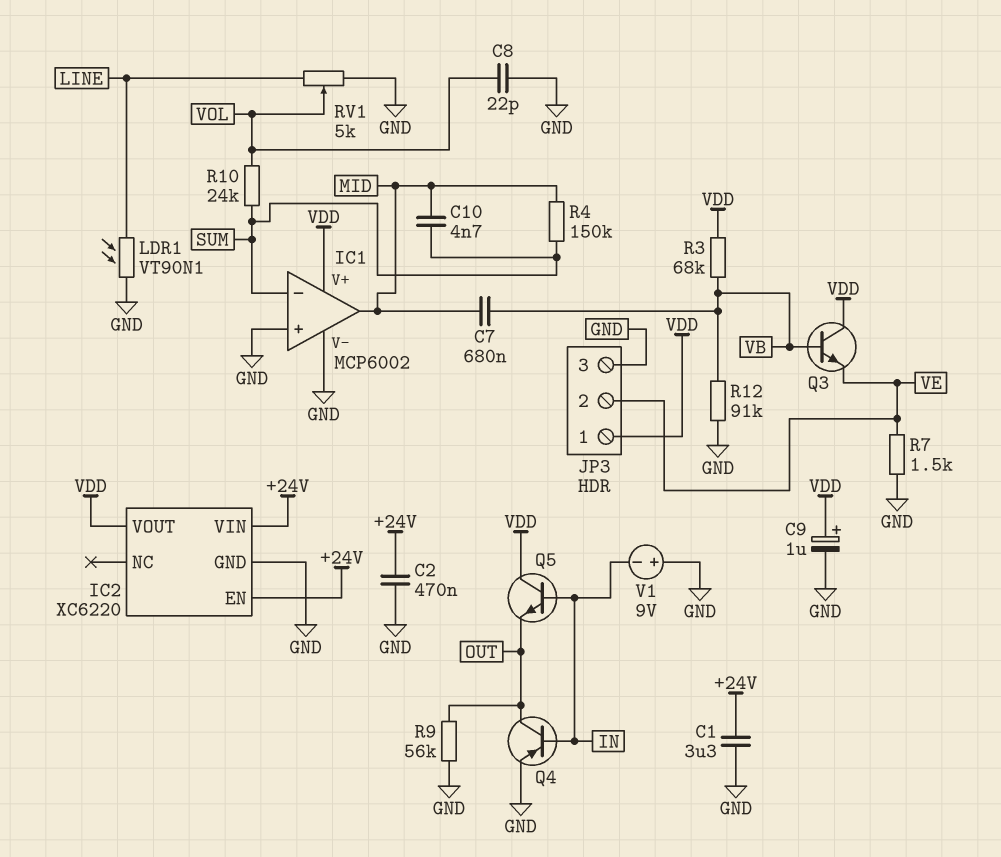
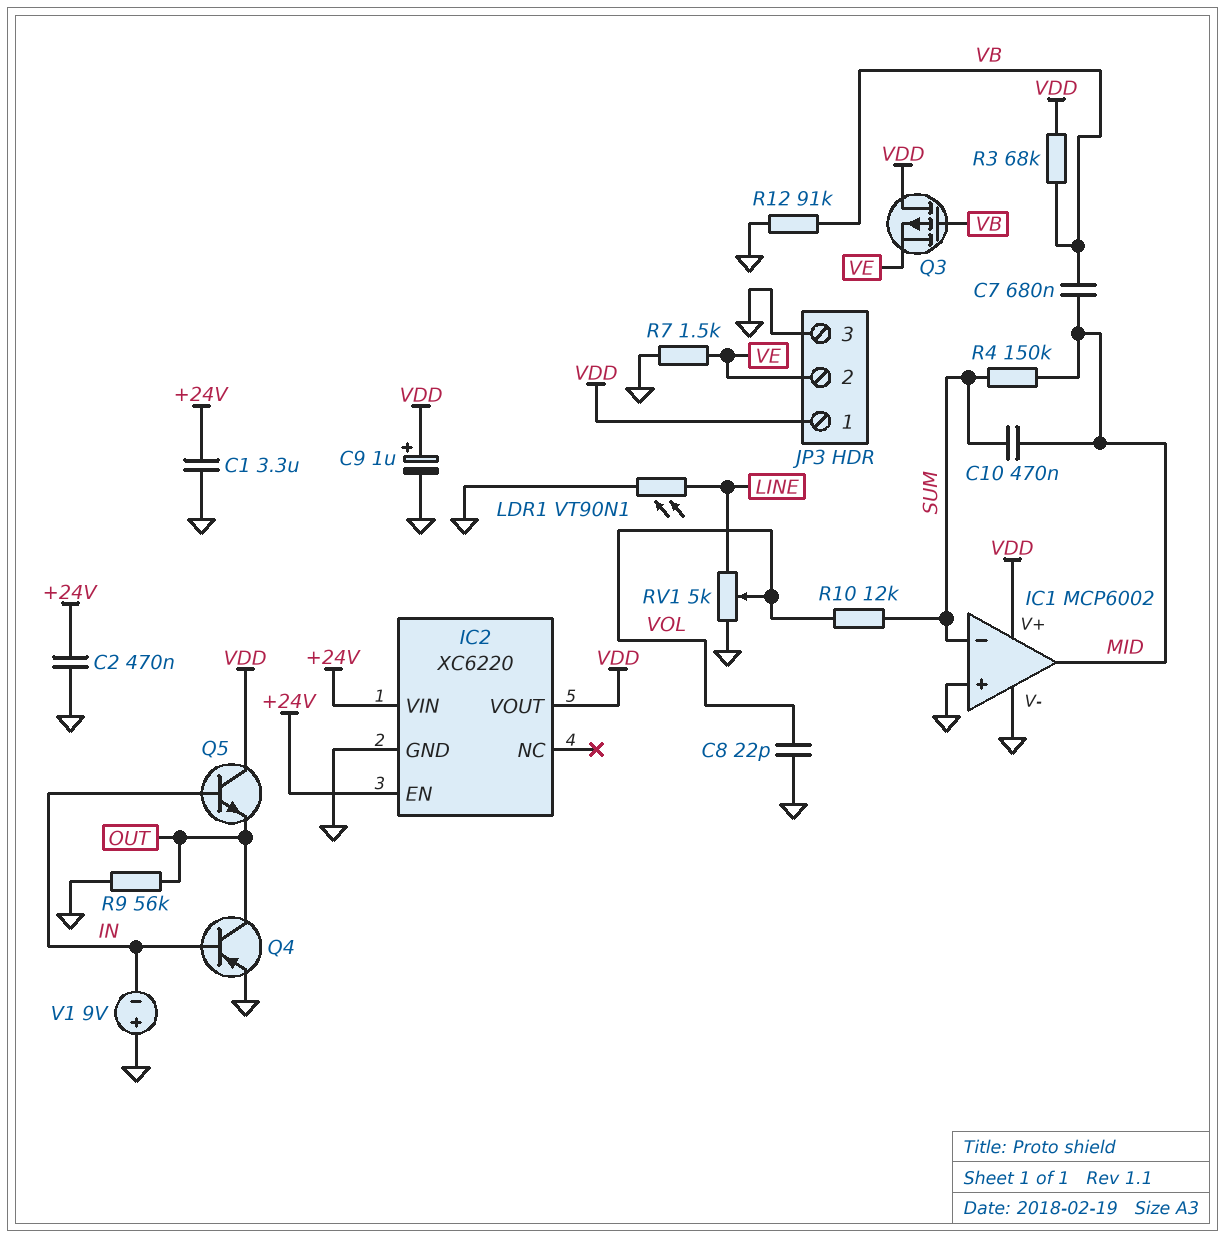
C10: 4.7nF (MID, SUM) -> 470nF (MID, SUM)
Q3: NPN (B VB, C VDD, E VE) -> PMOS (G VB, D VDD, S VE)
R10: 24k (SUM, VOL) -> 12k (SUM, VOL)

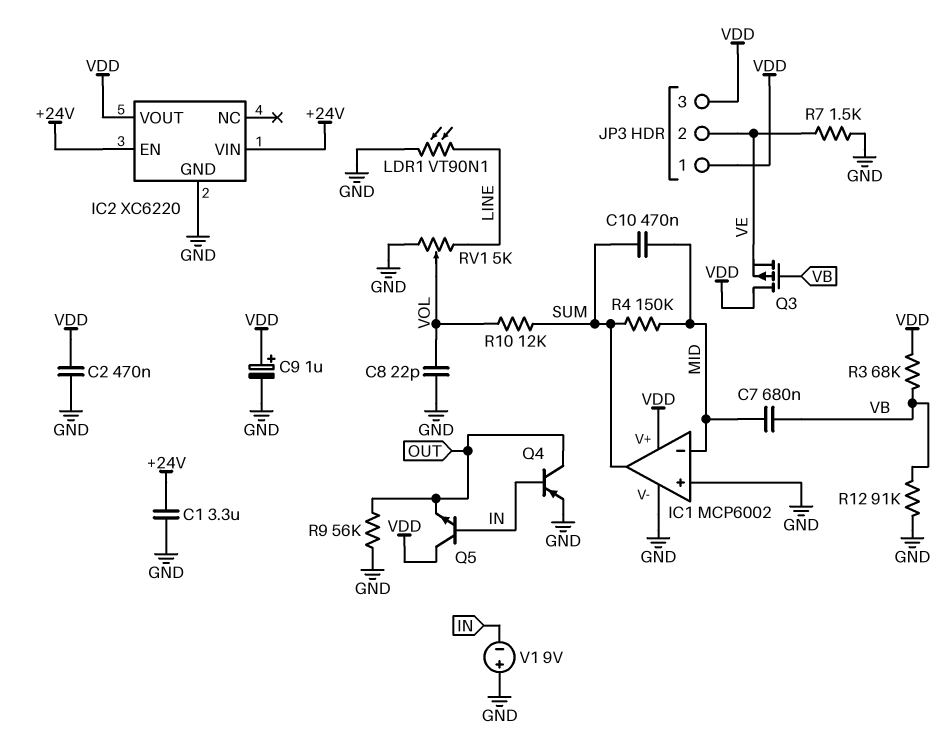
C2: 470nF (+24V, GND) -> 470nF (GND, VDD)
IC1 pin in-: SUM -> MID
IC1 pin out: MID -> SUM
JP3 pin 3: GND -> VDD

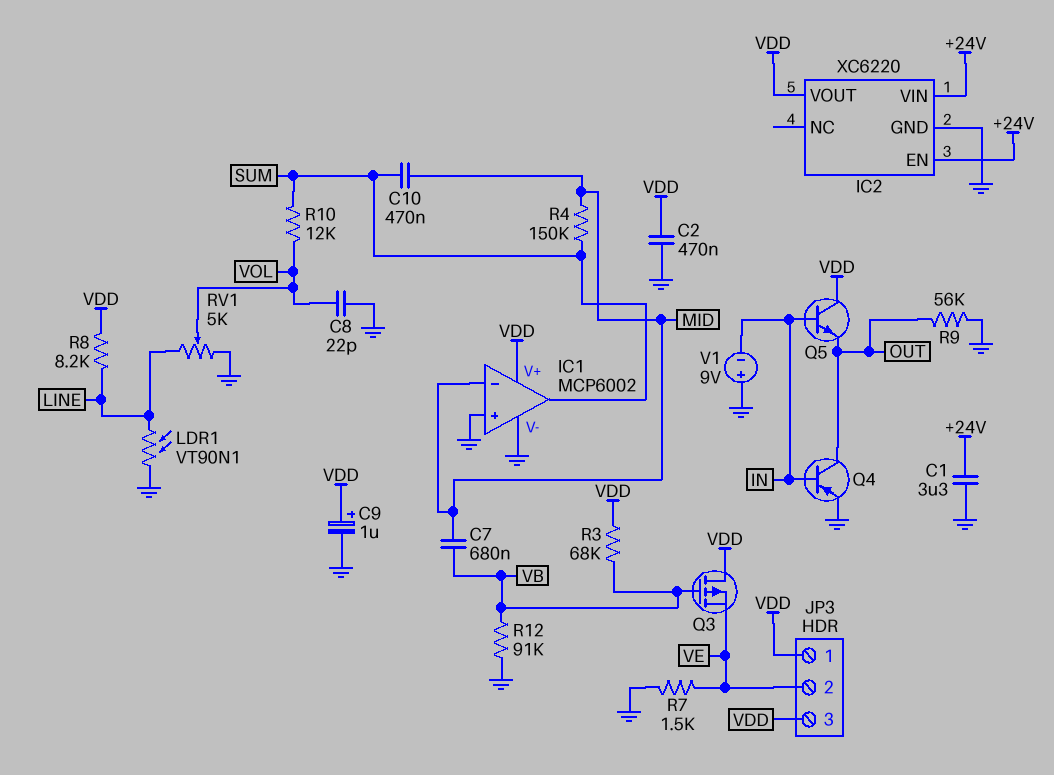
R8: none -> 8.2k (LINE, VDD)

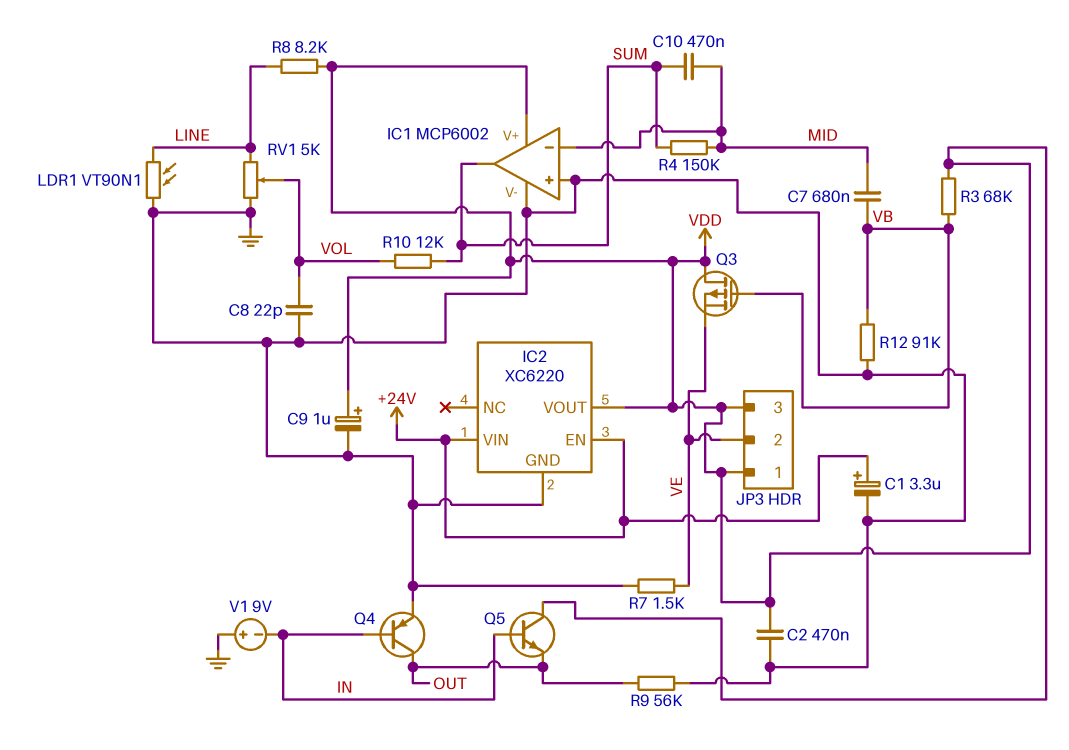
C1: 3.3uF (+24V, GND) -> 3.3uF (plus +24V, minus GND)

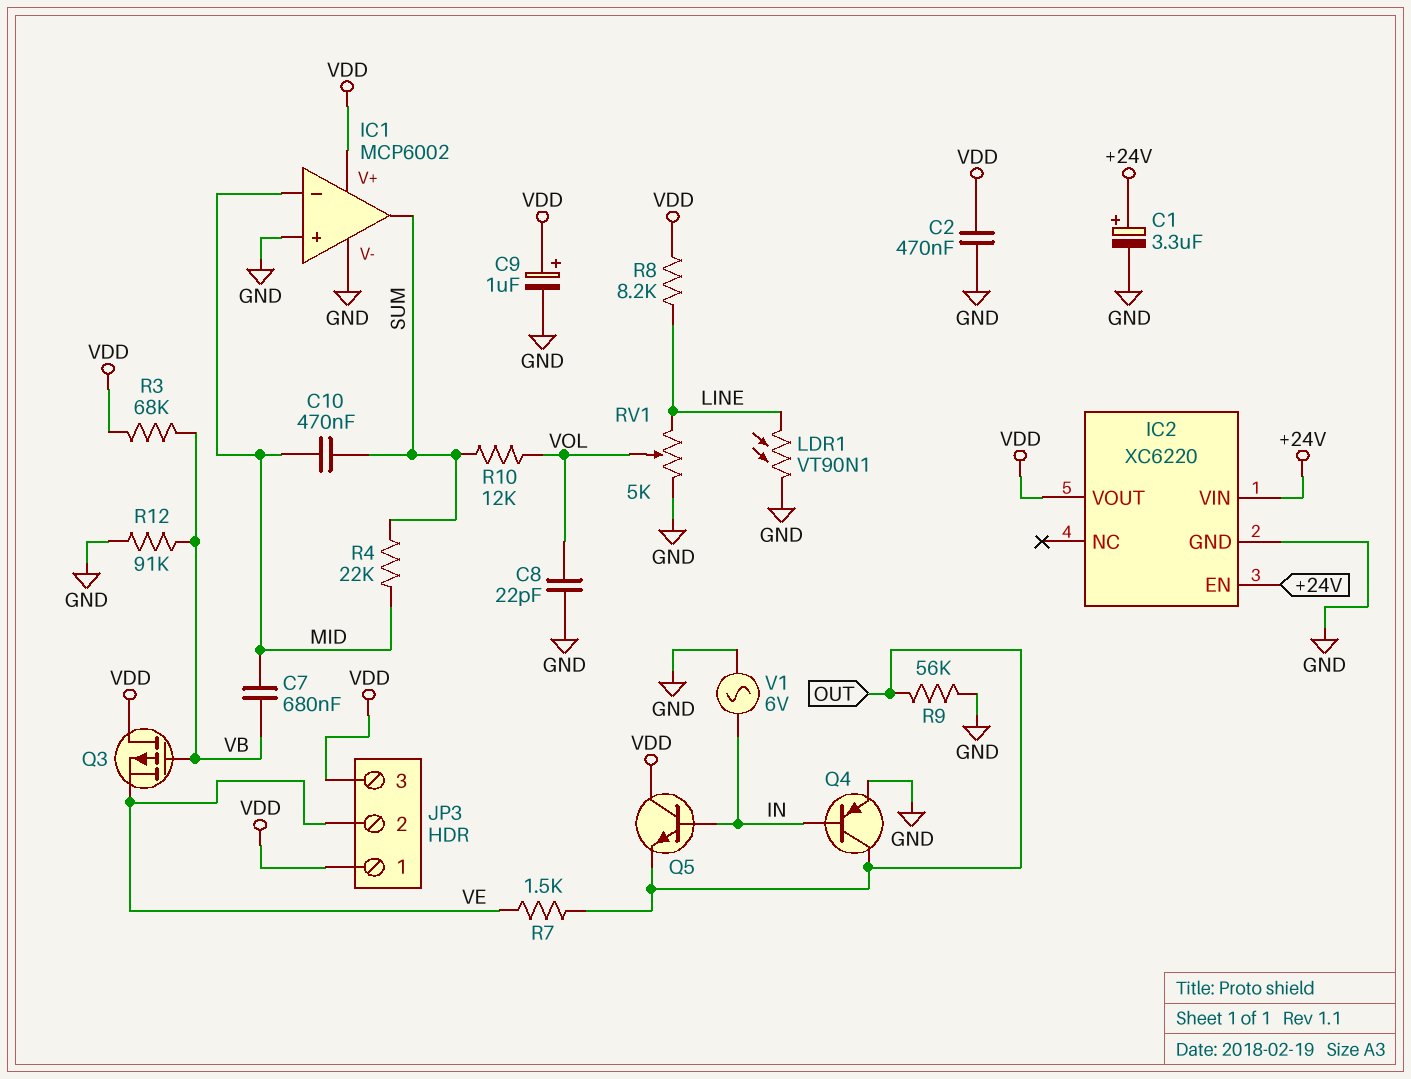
R4: 150k (MID, SUM) -> 22k (MID, SUM)
R7: 1.5k (GND, VE) -> 1.5k (OUT, VE)
V1: 9V (plus GND, minus IN) -> AC 6V (GND, IN)

